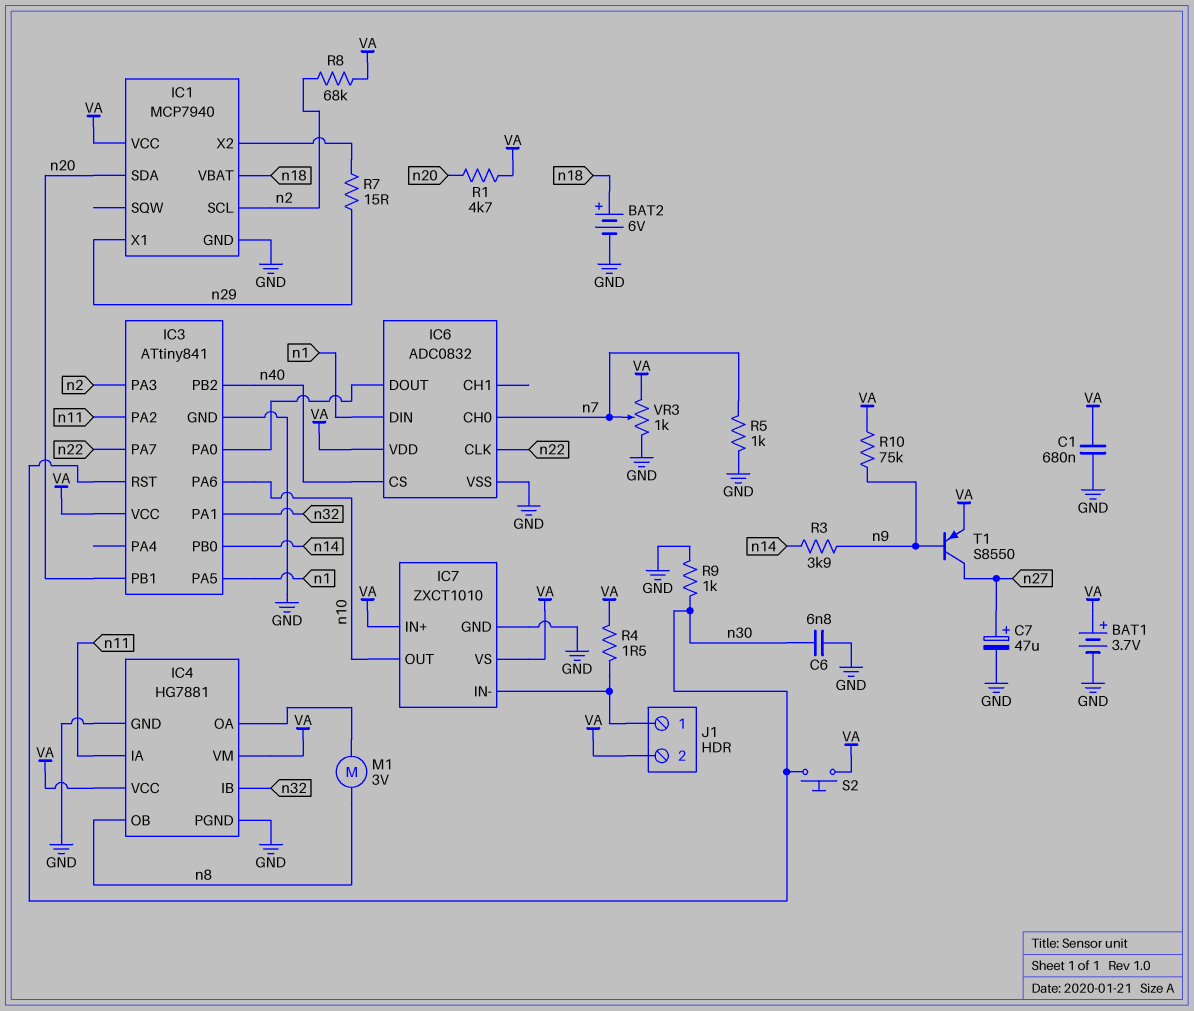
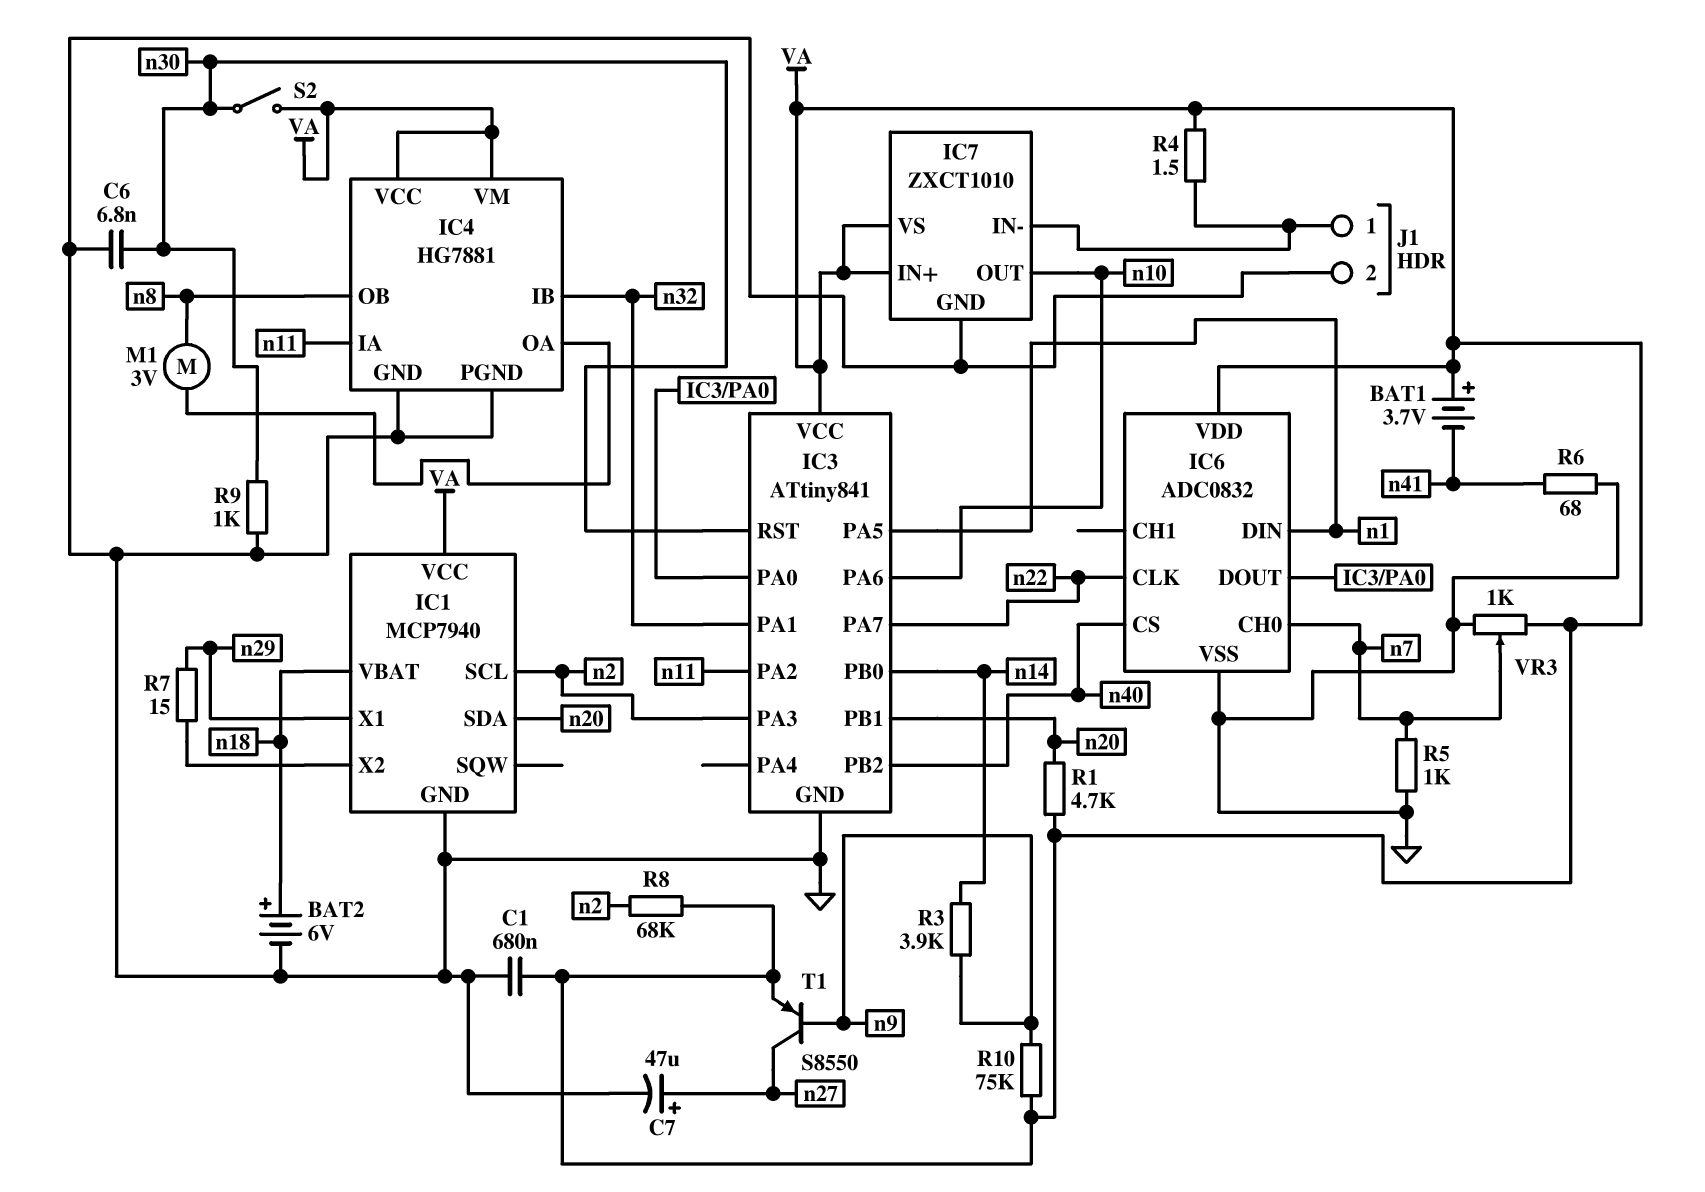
BAT1: 3.7V (plus VA, minus GND) -> 3.7V (plus VA, minus n41)
J1 pin 2: VA -> GND
R6: none -> 68 (GND, n41)
S2: button (VA, n30) -> switch (VA, n30)

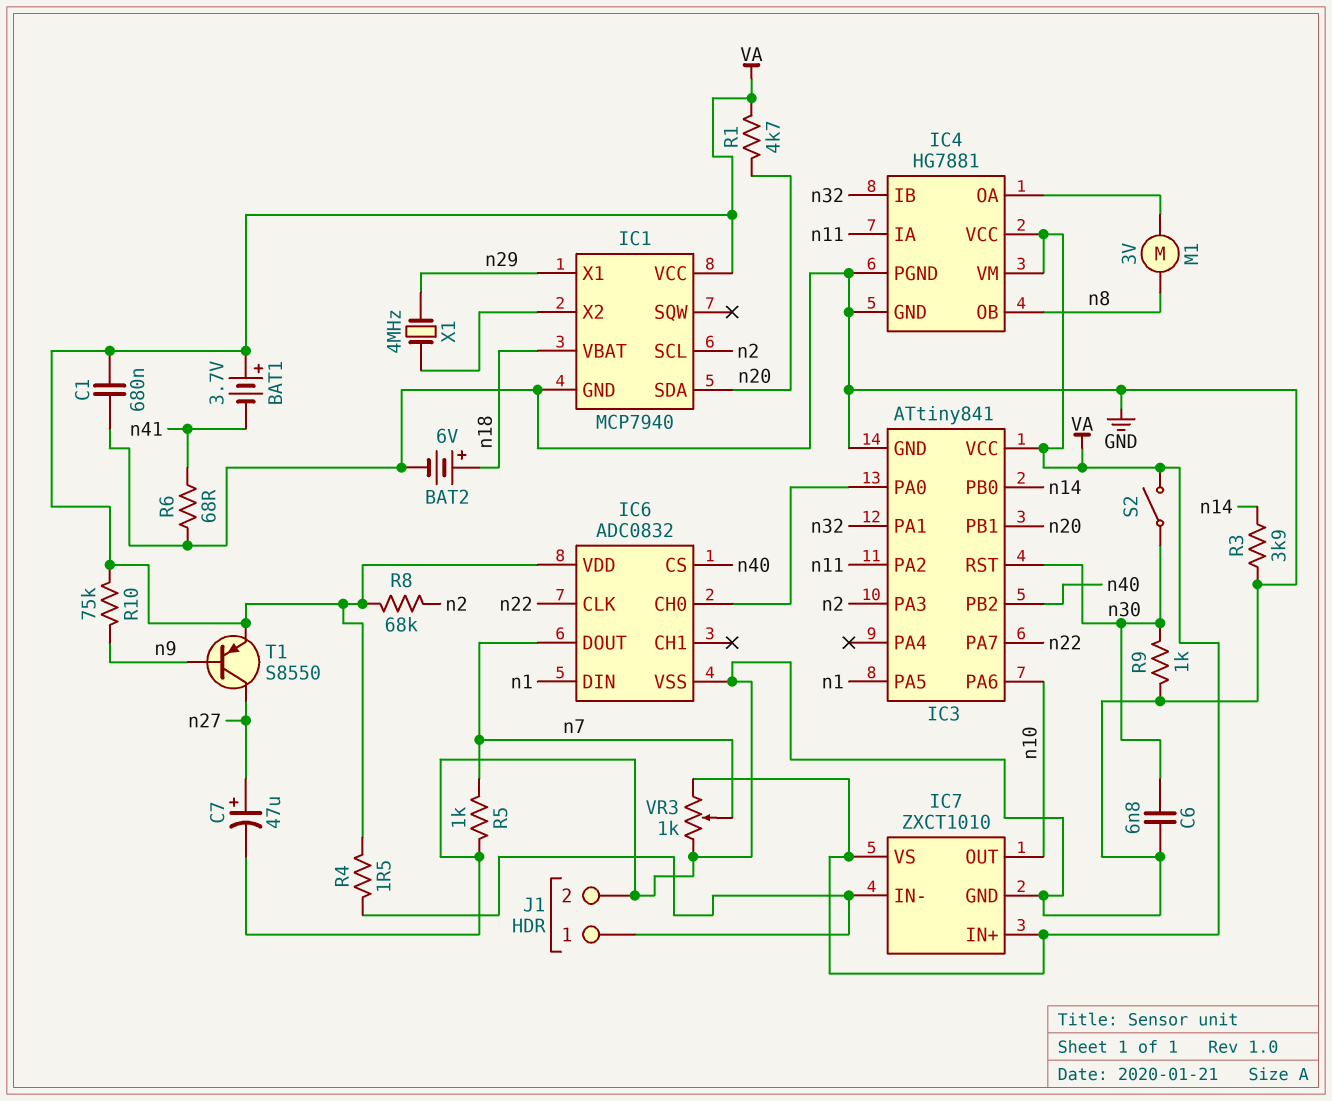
IC6 pin CH0: n7 -> IC3/PA0
IC6 pin DOUT: IC3/PA0 -> n7
R3: 3.9k (n9, n14) -> 3.9k (GND, n14)
R7: 15 (IC1/X2, n29) -> none
X1: none -> 4MHz (IC1/X2, n29)

